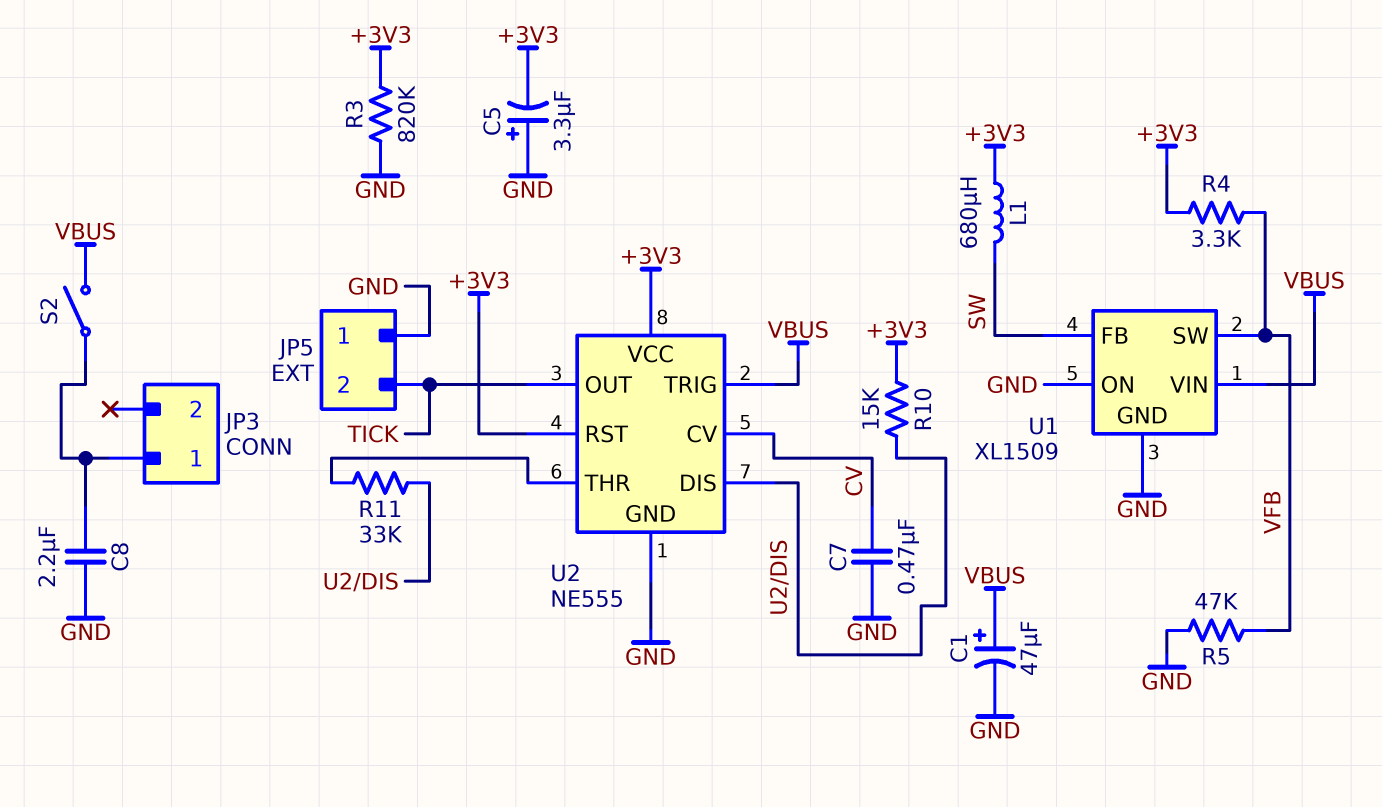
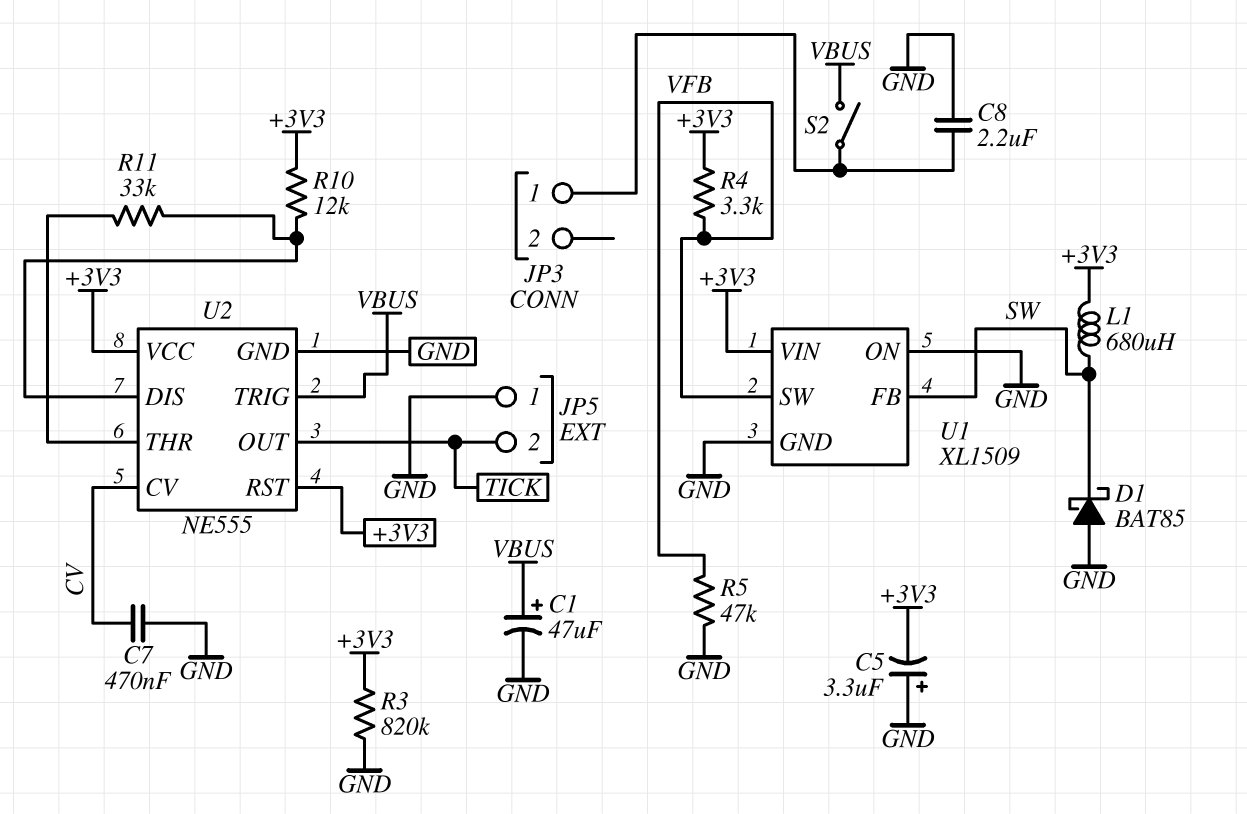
D1: none -> schottky BAT85 (A GND, K SW)
R10: 15k (+3V3, U2/DIS) -> 12k (+3V3, U2/DIS)
U1 pin VIN: VBUS -> +3V3

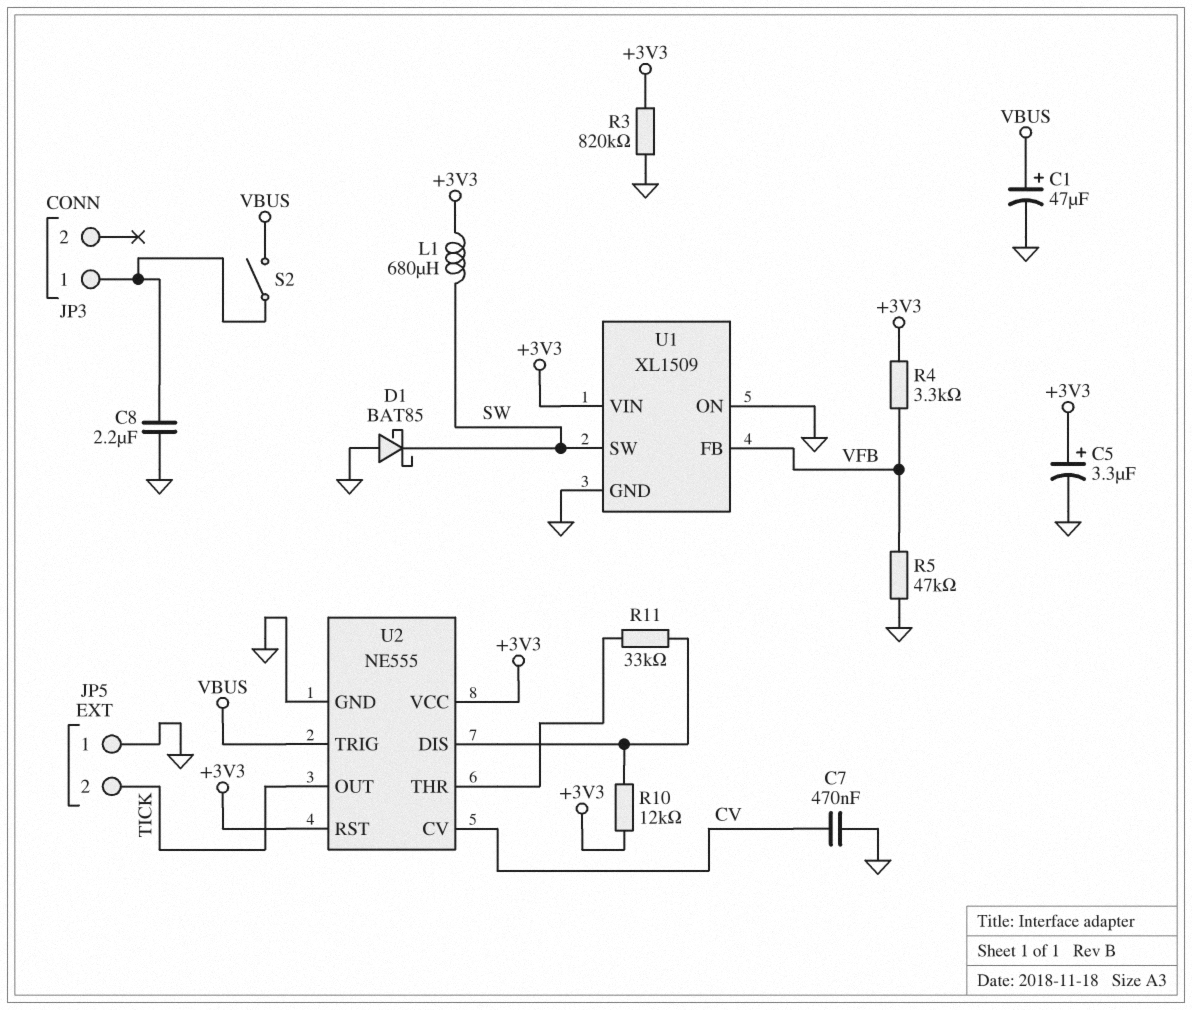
C5: 3.3uF (plus GND, minus +3V3) -> 3.3uF (plus +3V3, minus GND)
U1 pin FB: SW -> VFB
U1 pin SW: VFB -> SW

